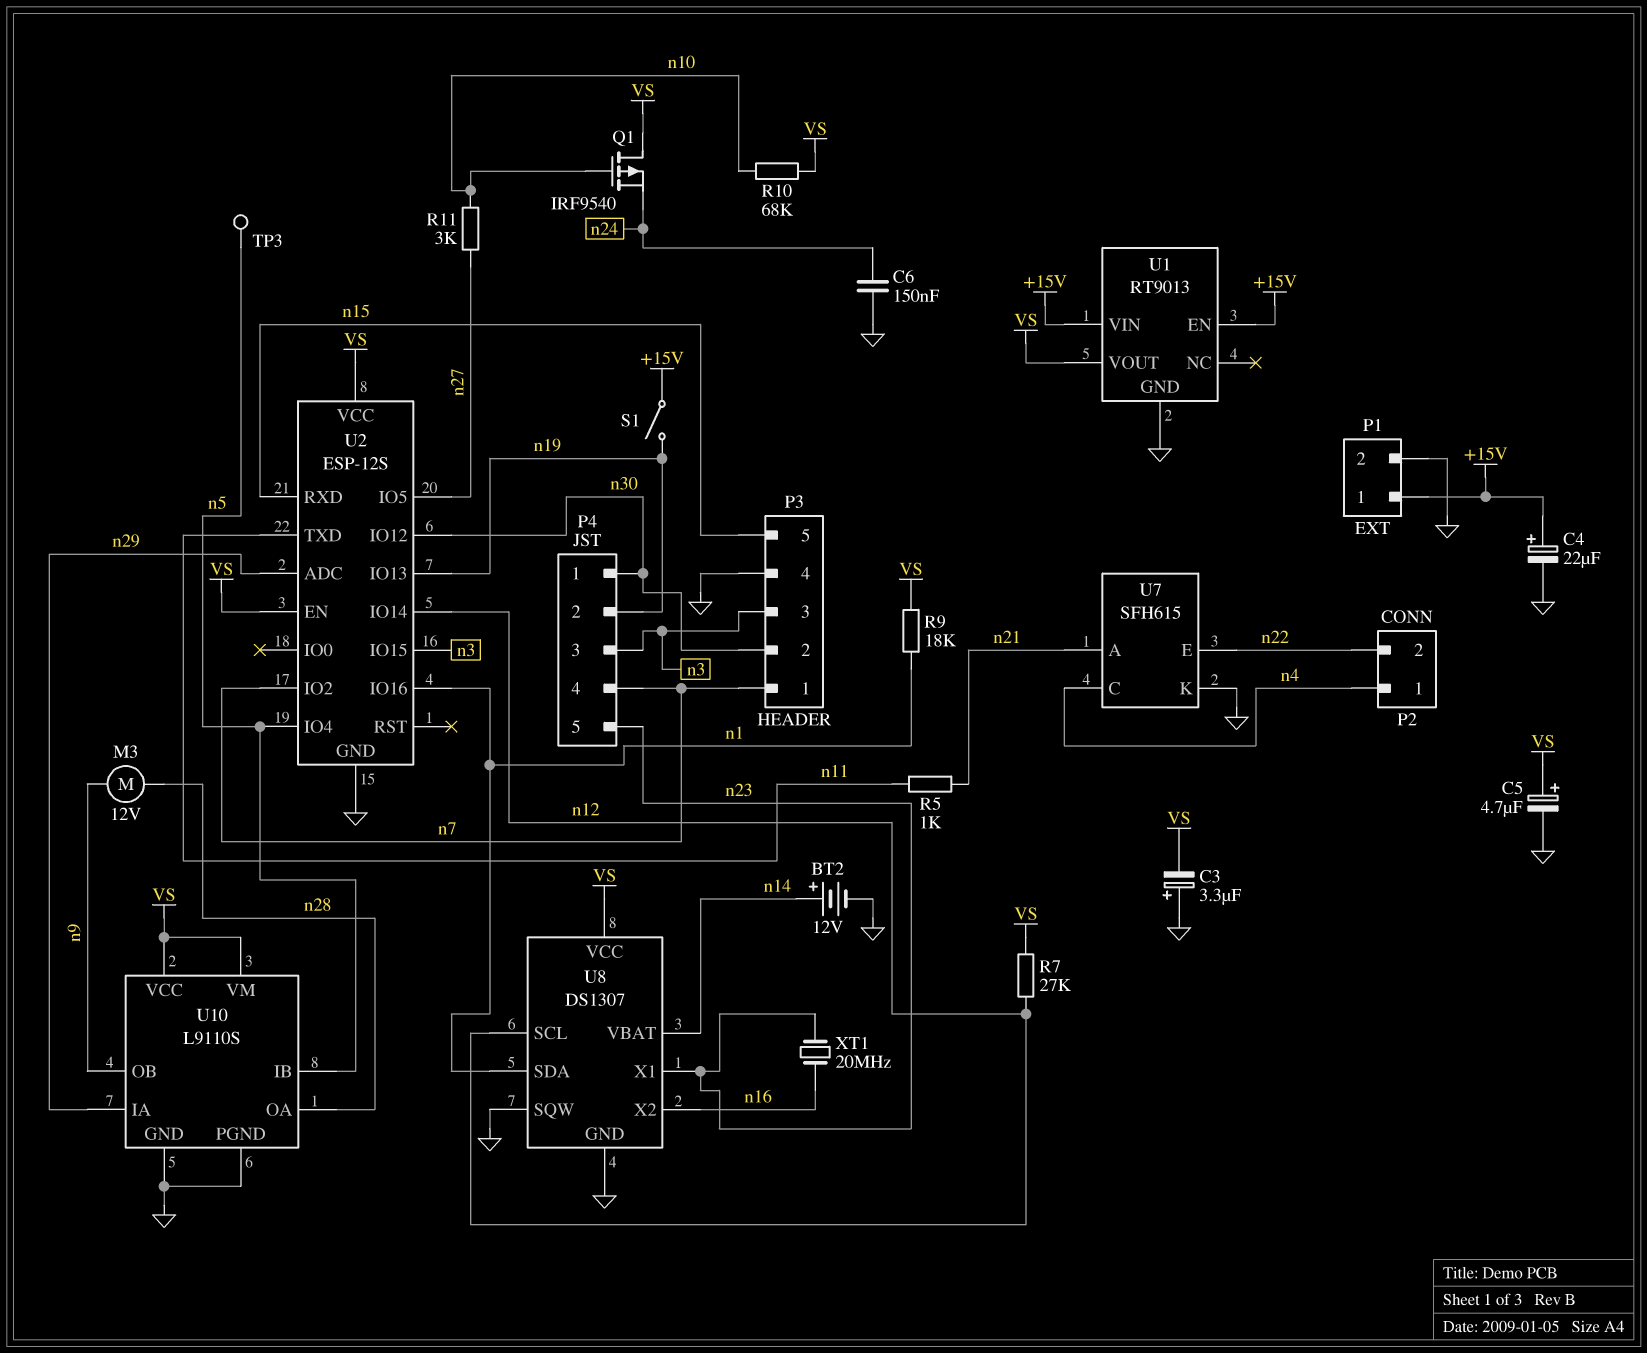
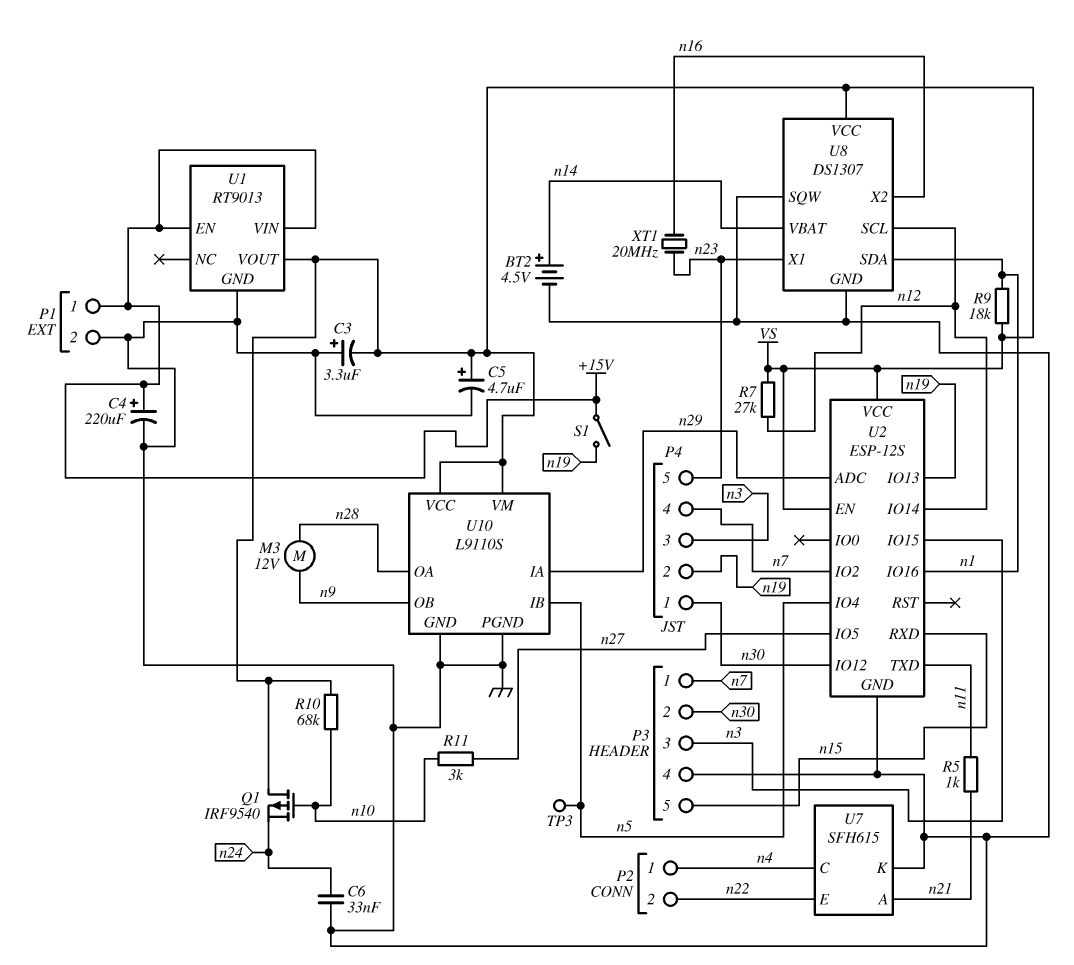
BT2: 12V (plus n14, minus GND) -> 4.5V (plus n14, minus GND)
C4: 22uF (plus +15V, minus GND) -> 220uF (plus +15V, minus GND)
C6: 150nF (GND, n24) -> 33nF (GND, n24)

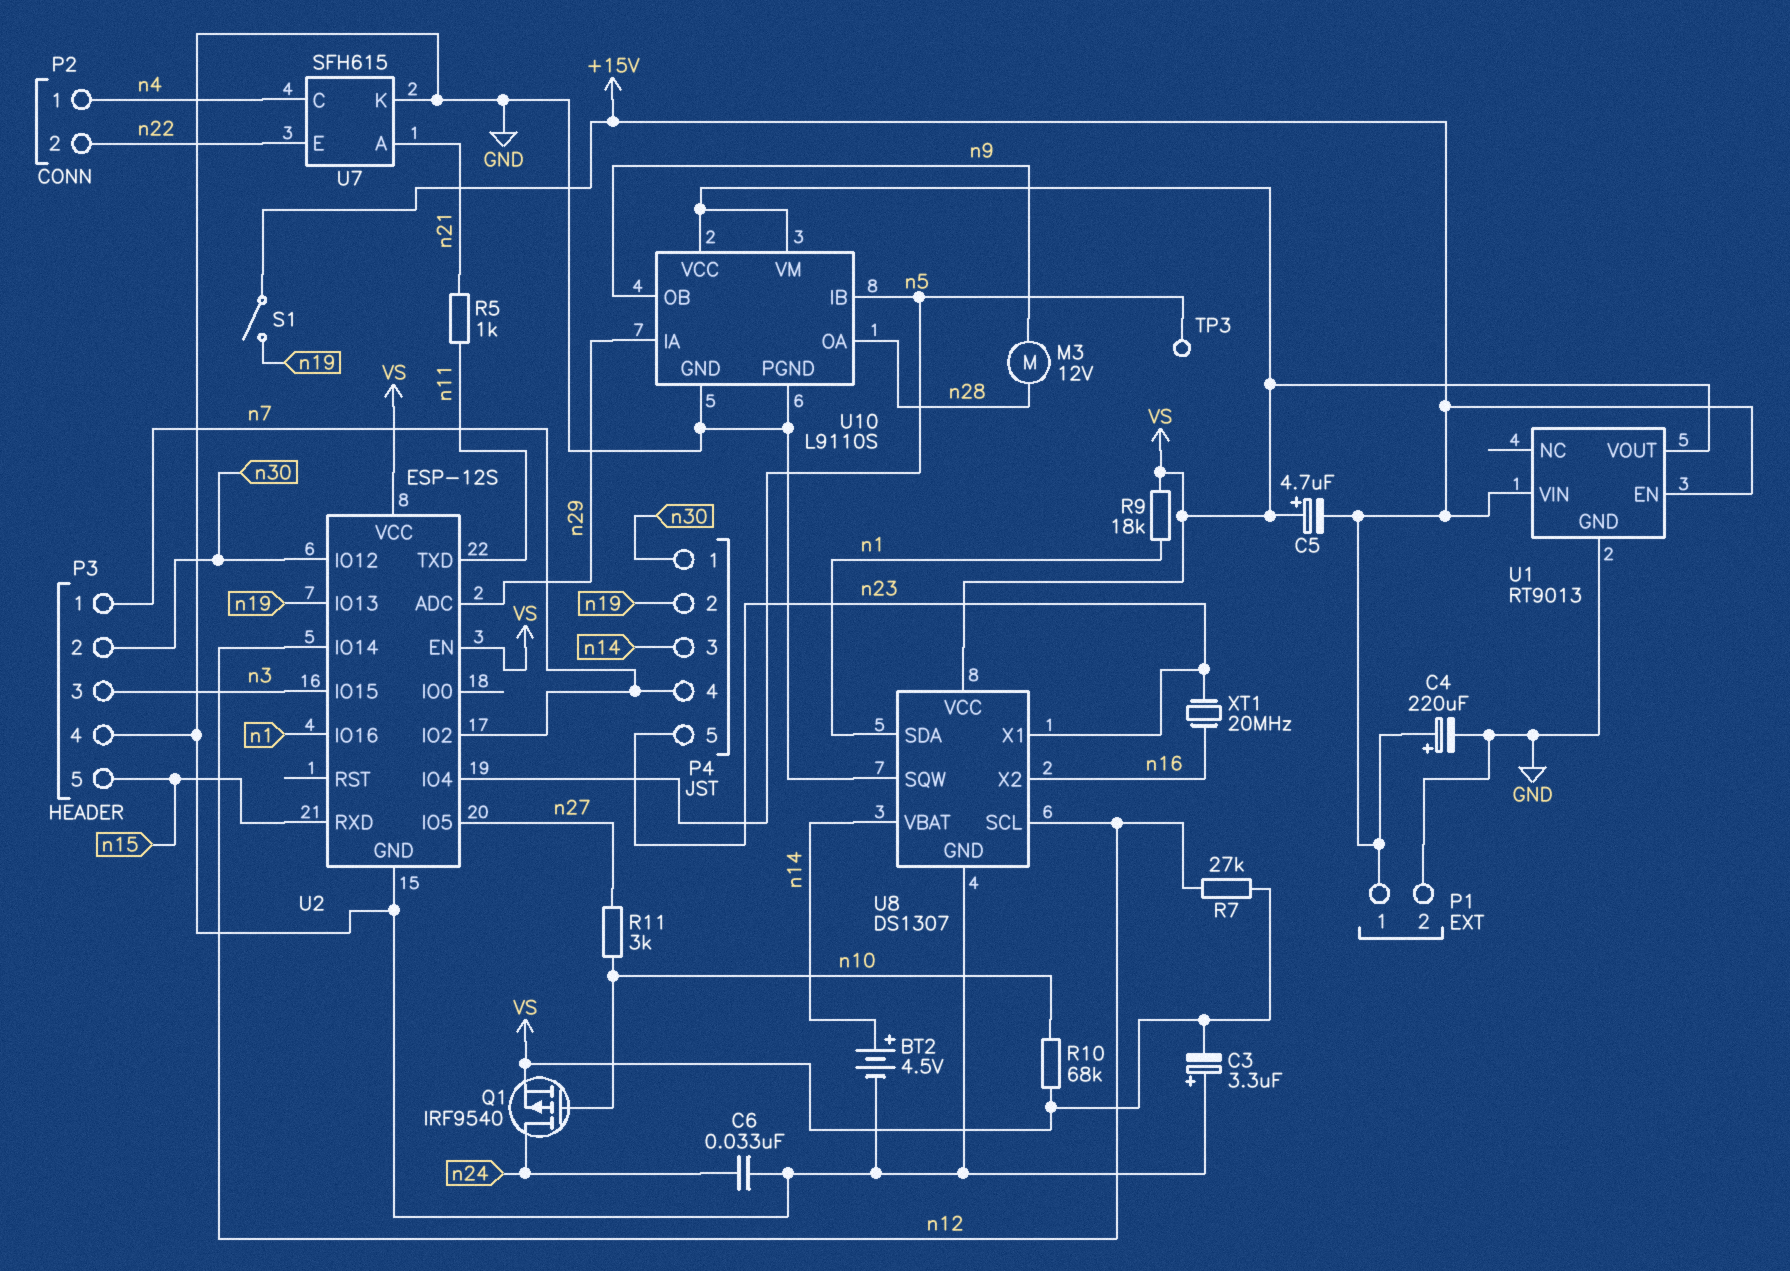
C5: 4.7uF (plus VS, minus GND) -> 4.7uF (plus VS, minus +15V)
P4 pin 3: n3 -> n14
Q1: PMOS IRF9540 (G n10, D VS, S n24) -> PMOS IRF9540 (G n10, D n24, S VS)

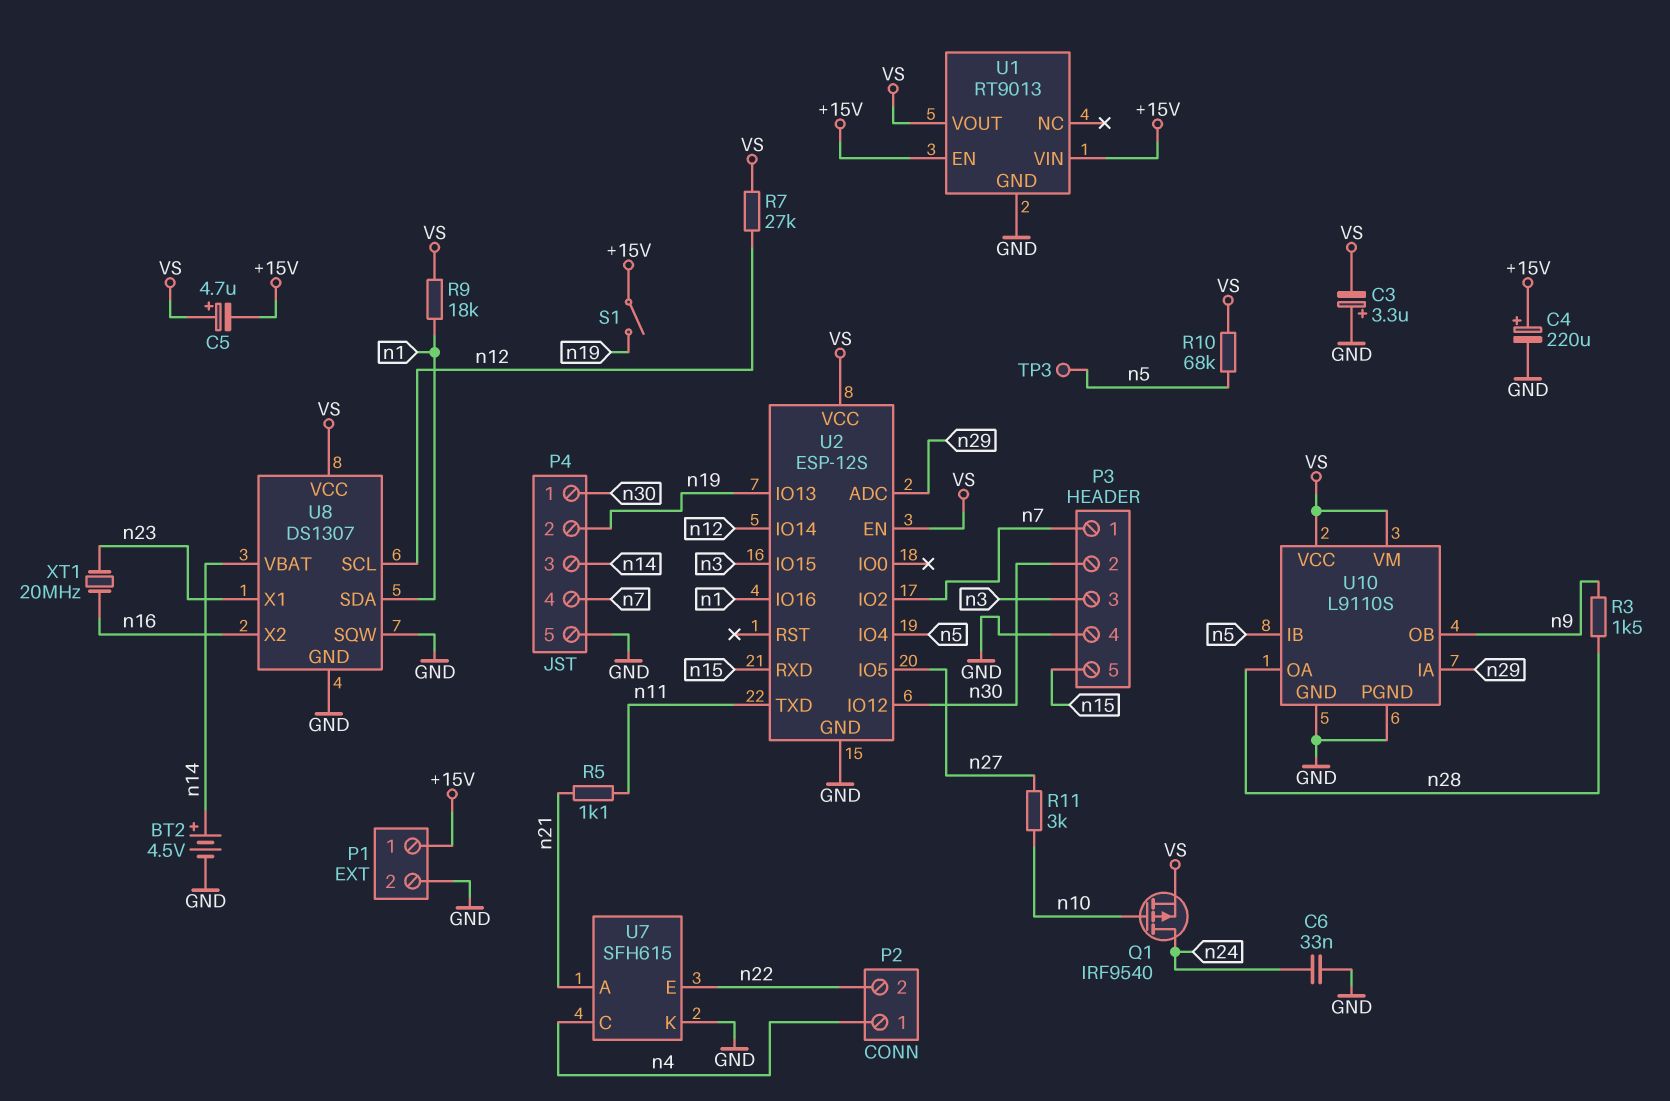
M3: motor 12V (n9, n28) -> none
P4 pin 5: n23 -> GND
R3: none -> 1.5k (n9, n28)
R5: 1k (n11, n21) -> 1.1k (n11, n21)
R10: 68k (VS, n10) -> 68k (VS, n5)

